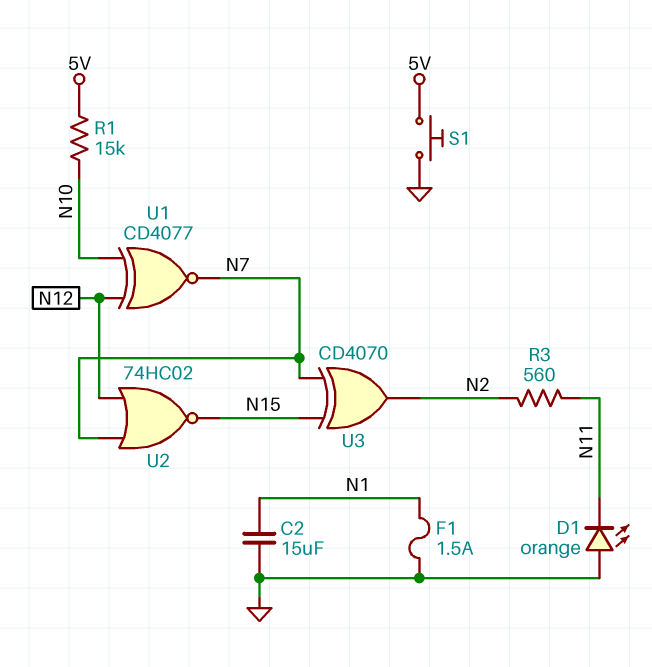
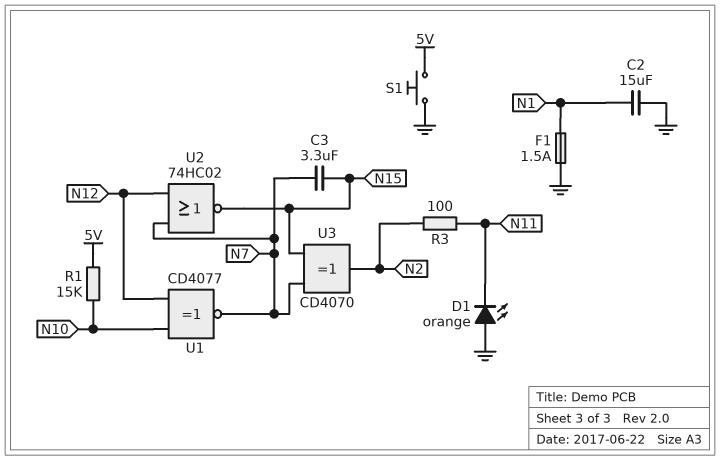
C3: none -> 3.3uF (N7, N15)
R3: 560 (N2, N11) -> 100 (N2, N11)

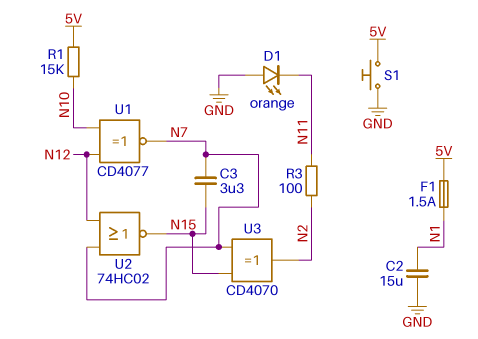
F1: 1.5A (GND, N1) -> 1.5A (5V, N1)

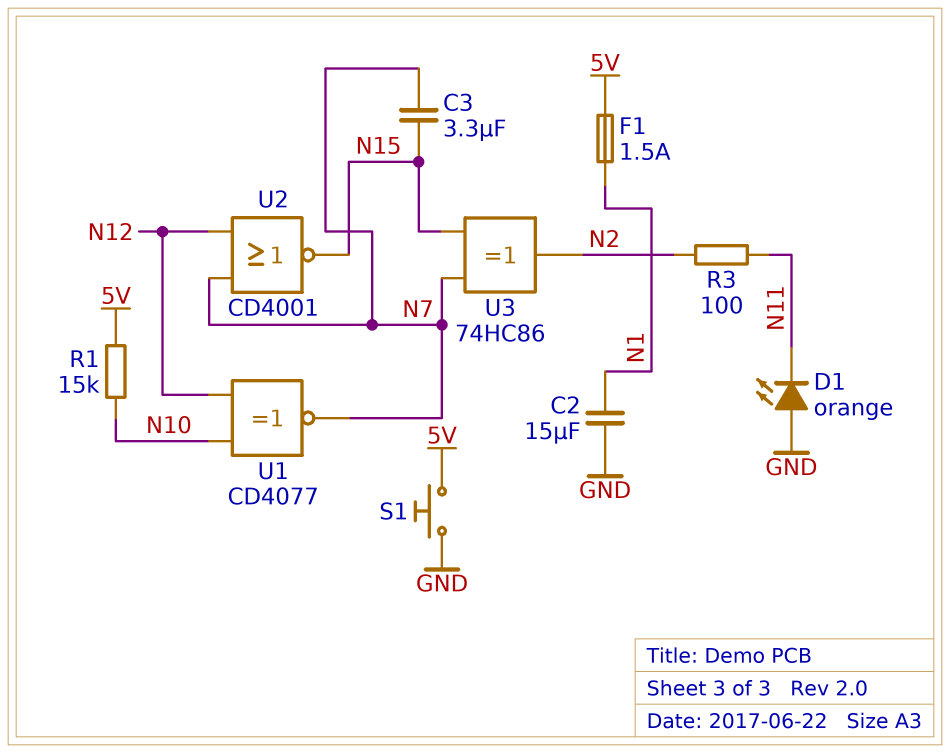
U2: NOR 74HC02 (in N7, in N12, out N15) -> NOR CD4001 (in N7, in N12, out N15)
U3: XOR CD4070 (in N7, in N15, out N2) -> XOR 74HC86 (in N7, in N15, out N2)

